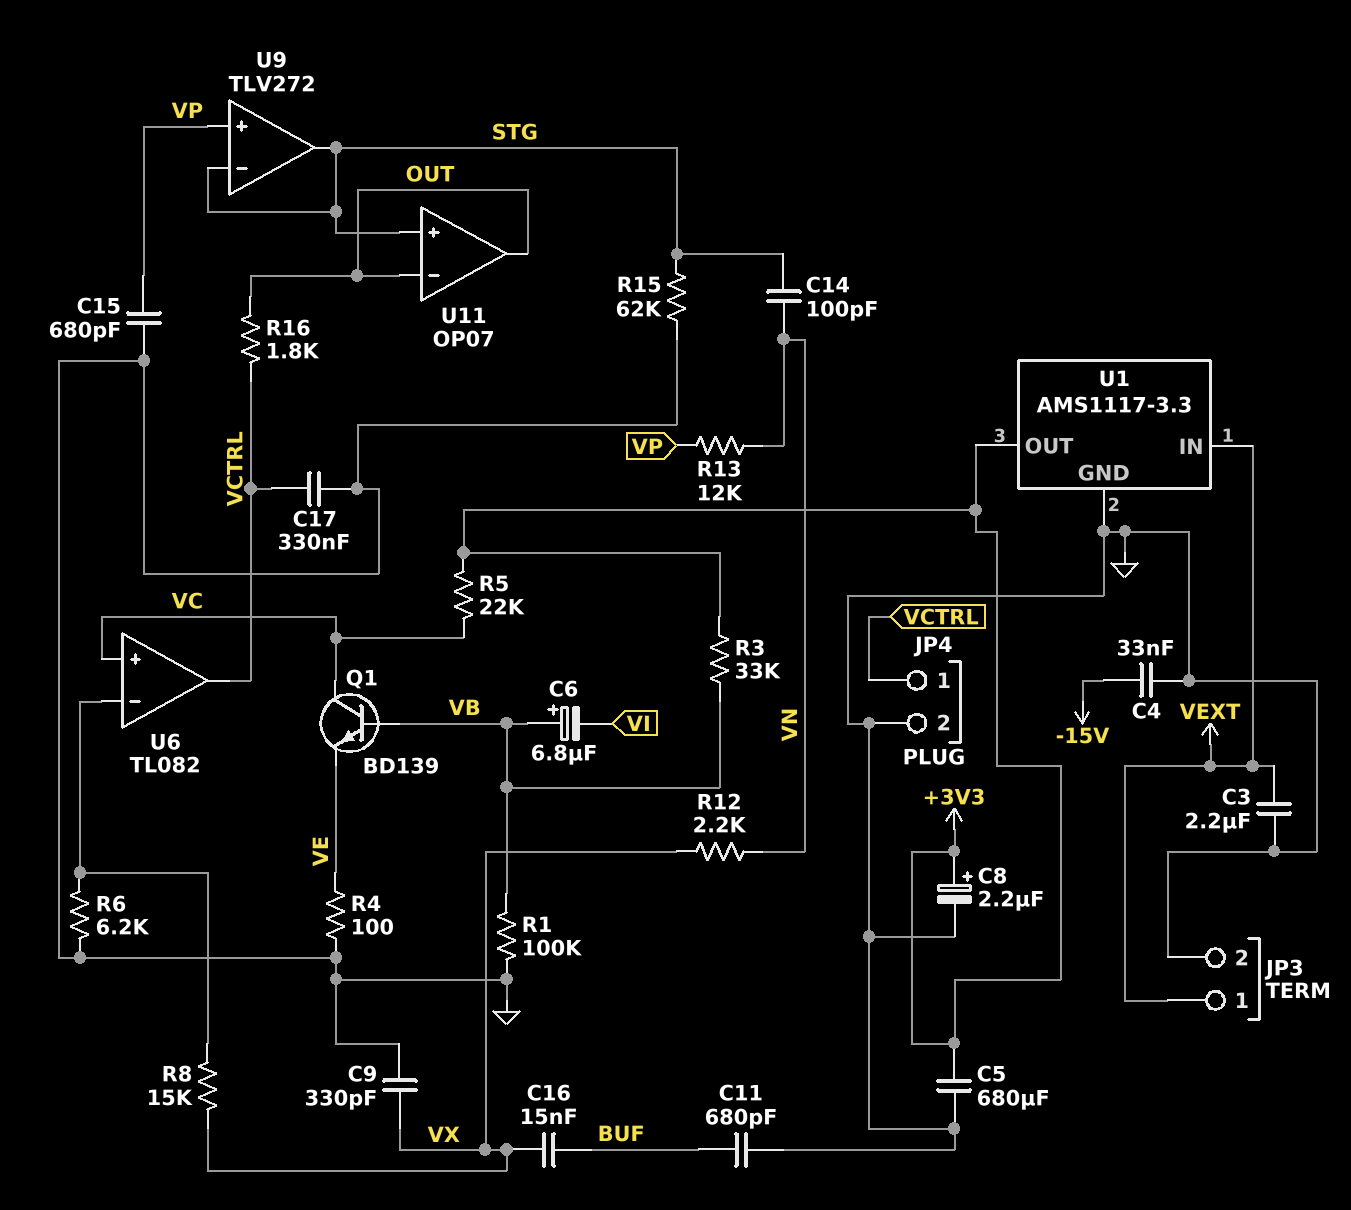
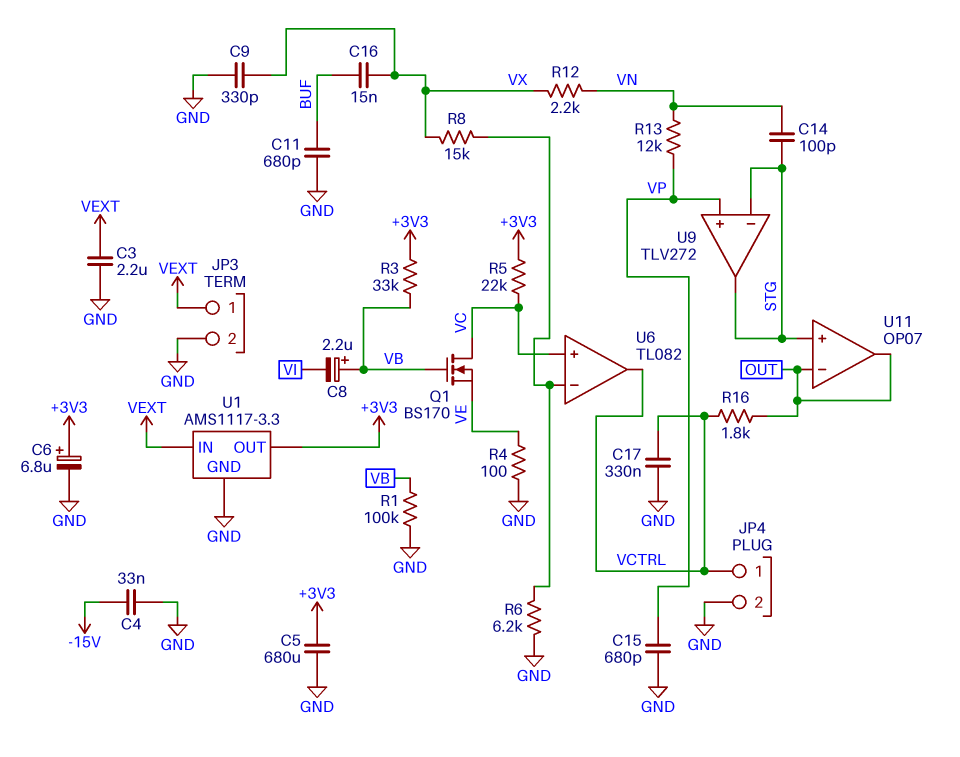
C6: 6.8uF (plus VB, minus VI) -> 6.8uF (plus +3V3, minus GND)
C8: 2.2uF (plus +3V3, minus GND) -> 2.2uF (plus VB, minus VI)
Q1: NPN BD139 (B VB, C VC, E VE) -> NMOS BS170 (G VB, D VC, S VE)
R15: 62k (GND, STG) -> none

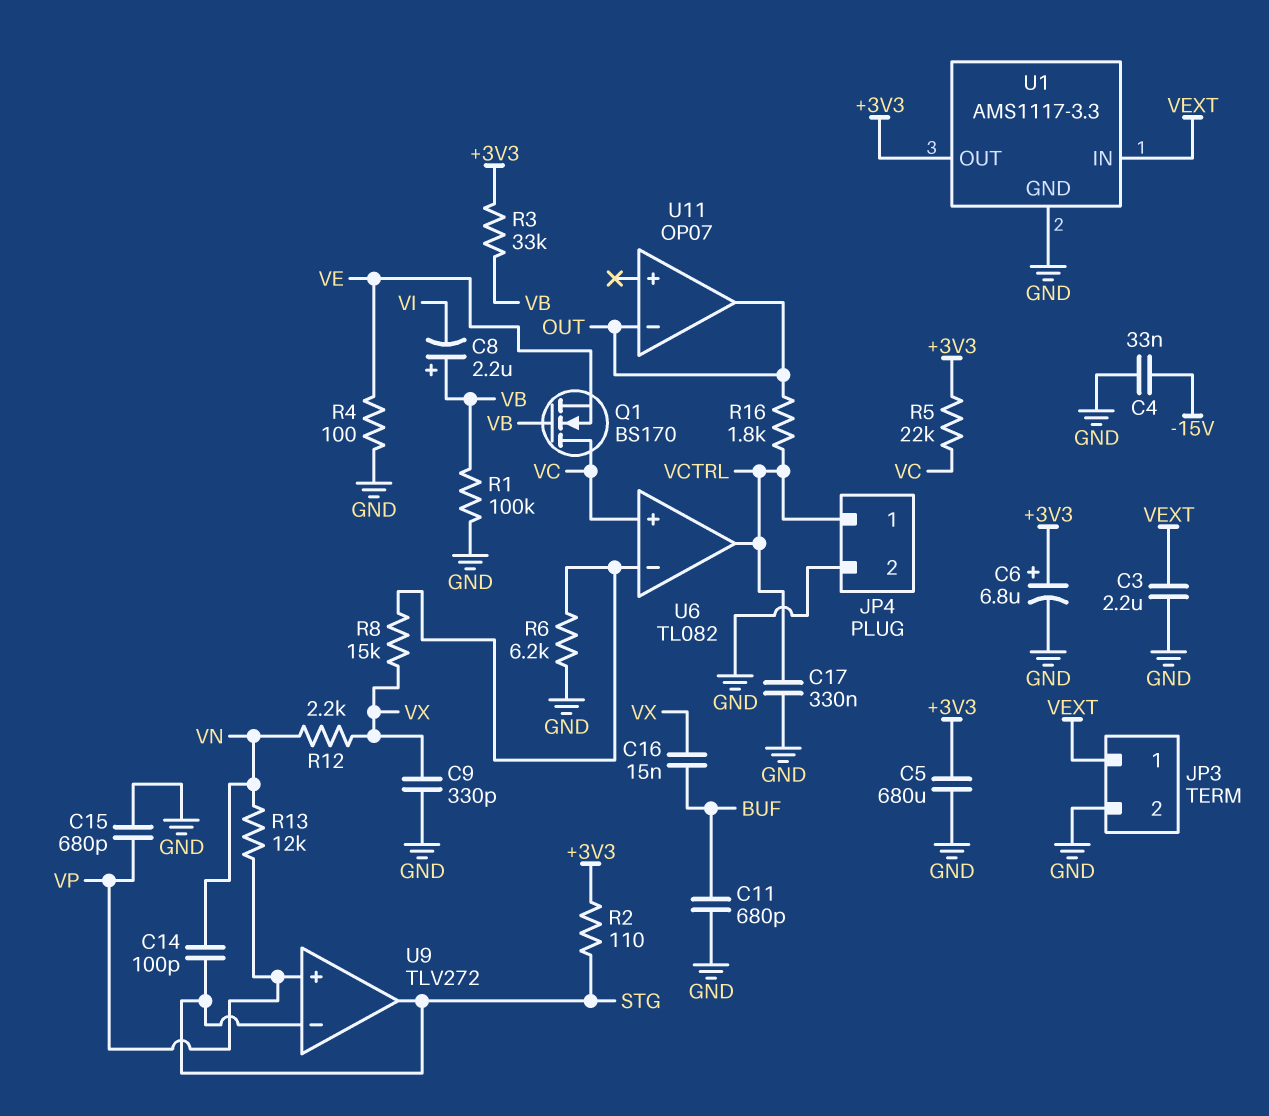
R2: none -> 110 (+3V3, STG)
U11 pin in+: STG -> none

